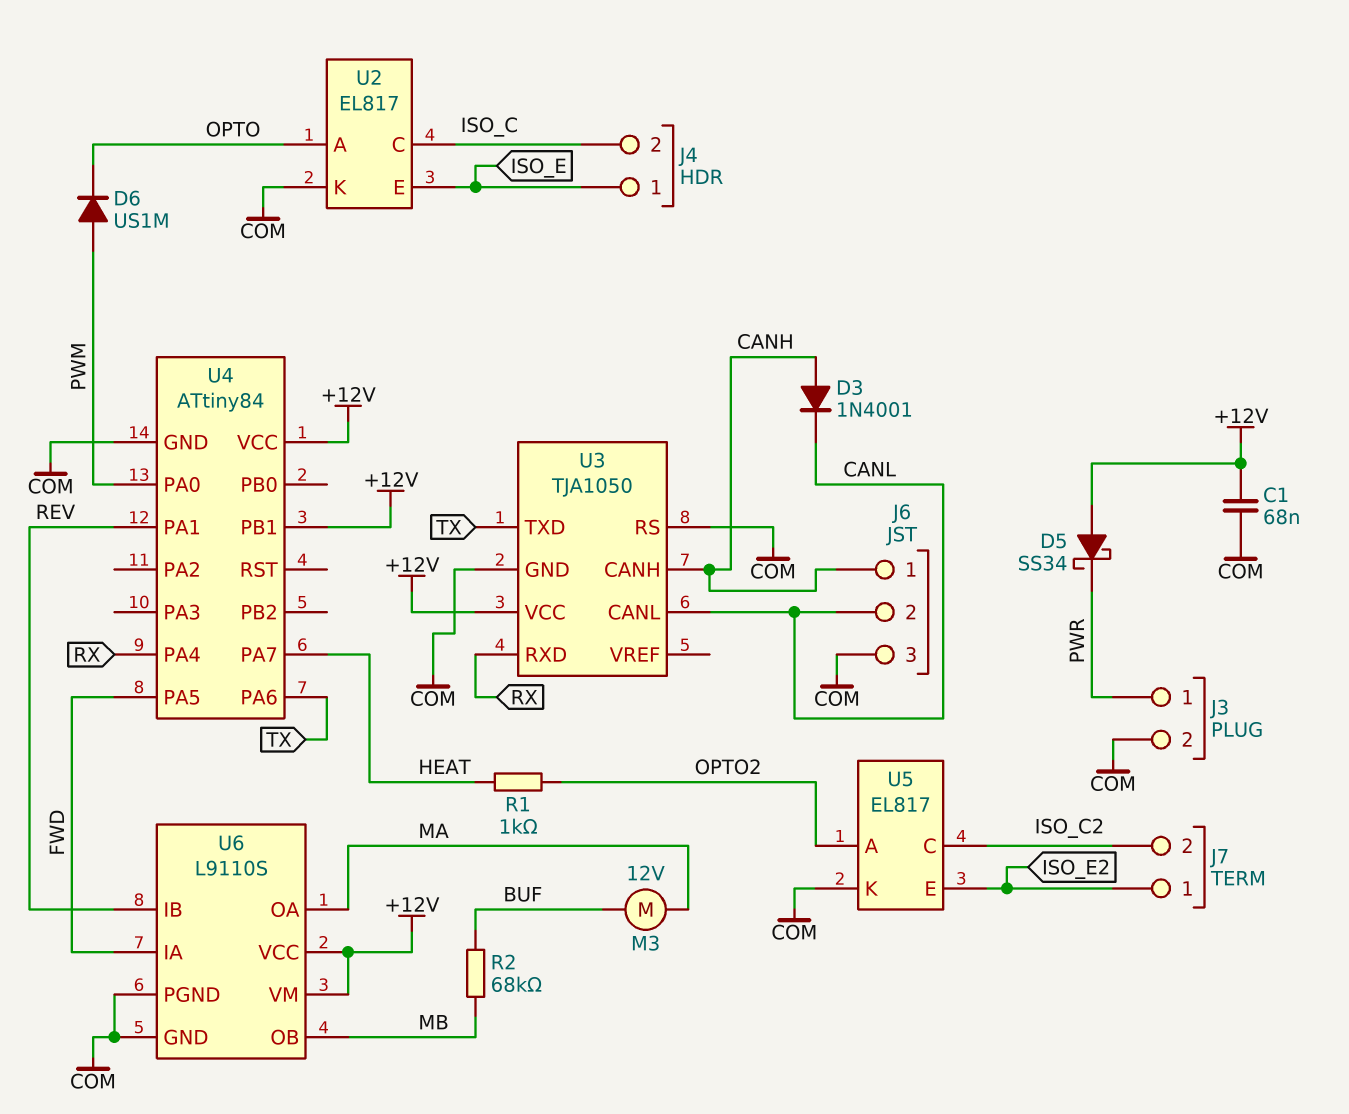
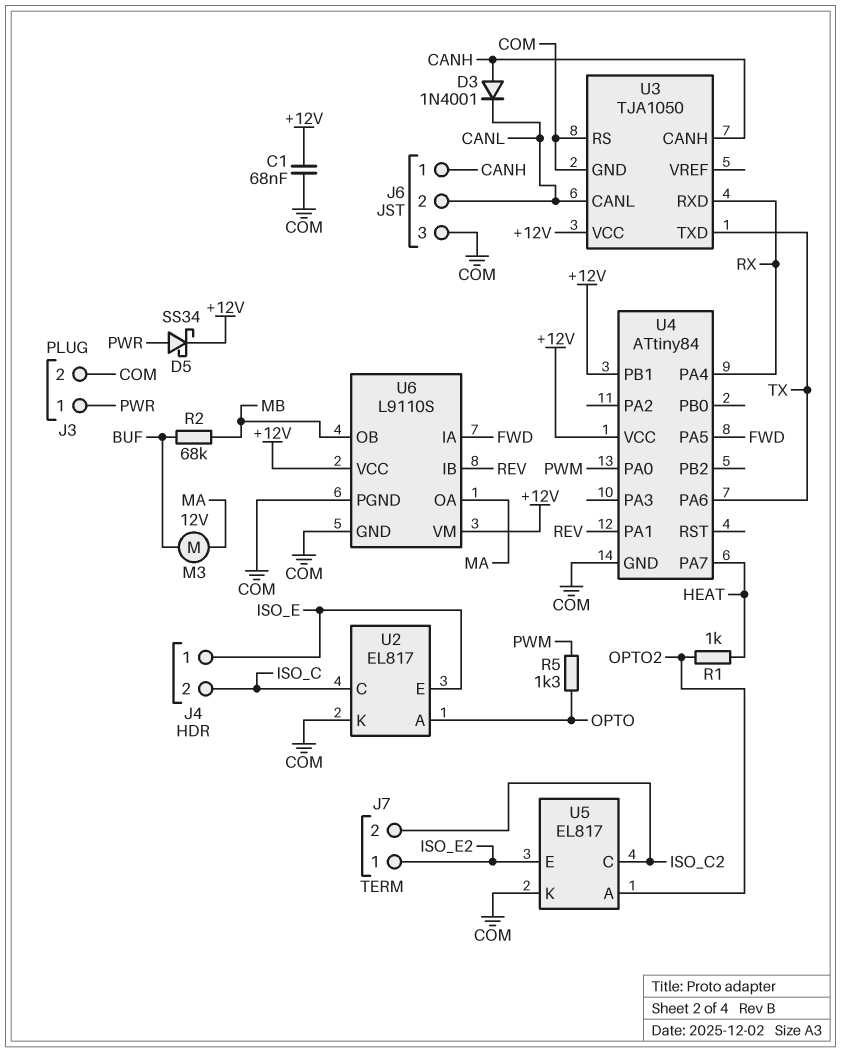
D5: schottky SS34 (A +12V, K PWR) -> schottky SS34 (A PWR, K +12V)
D6: diode US1M (A PWM, K OPTO) -> none
R5: none -> 1.3k (OPTO, PWM)

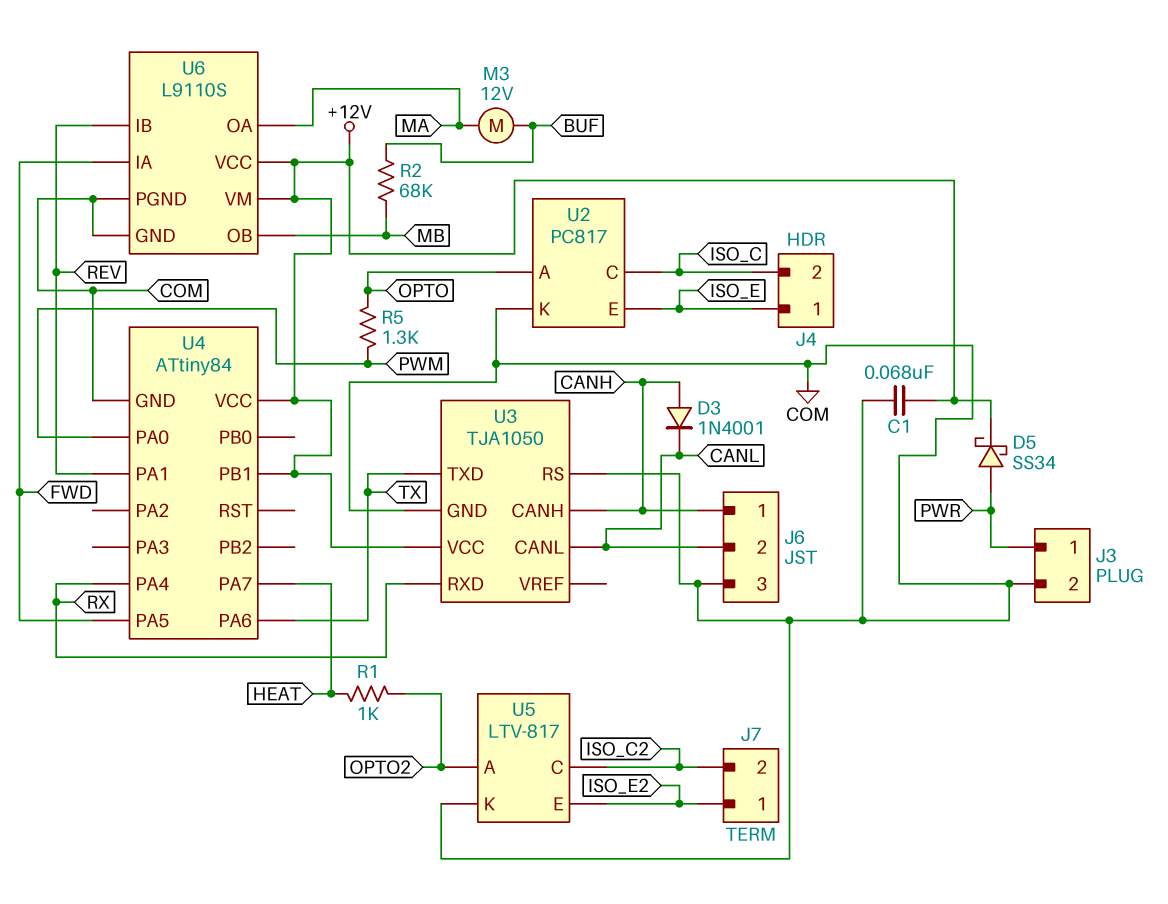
U2: EL817 -> PC817
U5: EL817 -> LTV-817

